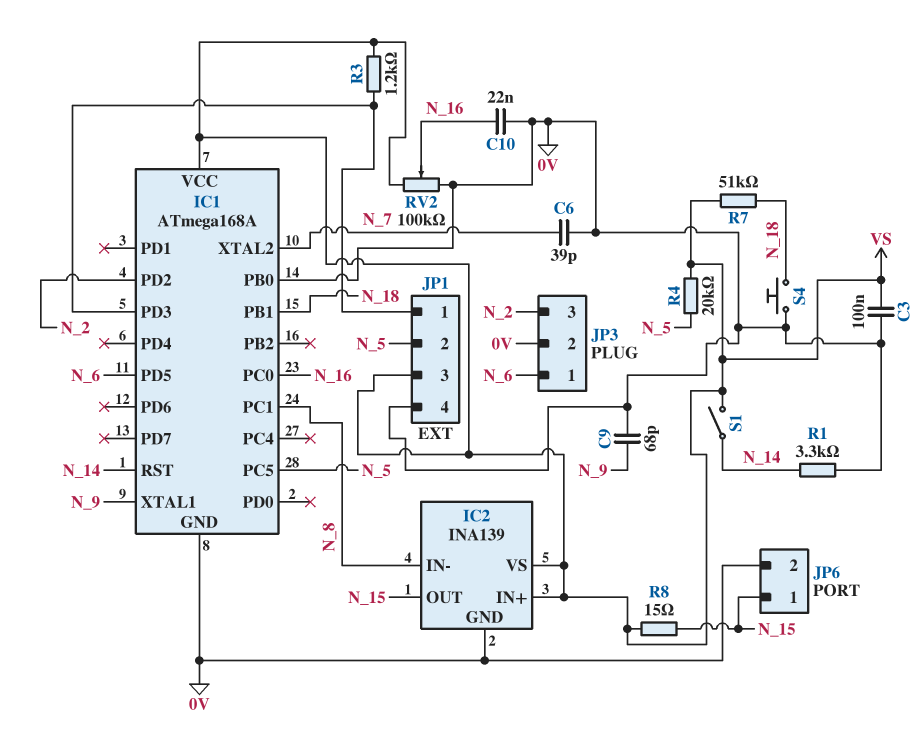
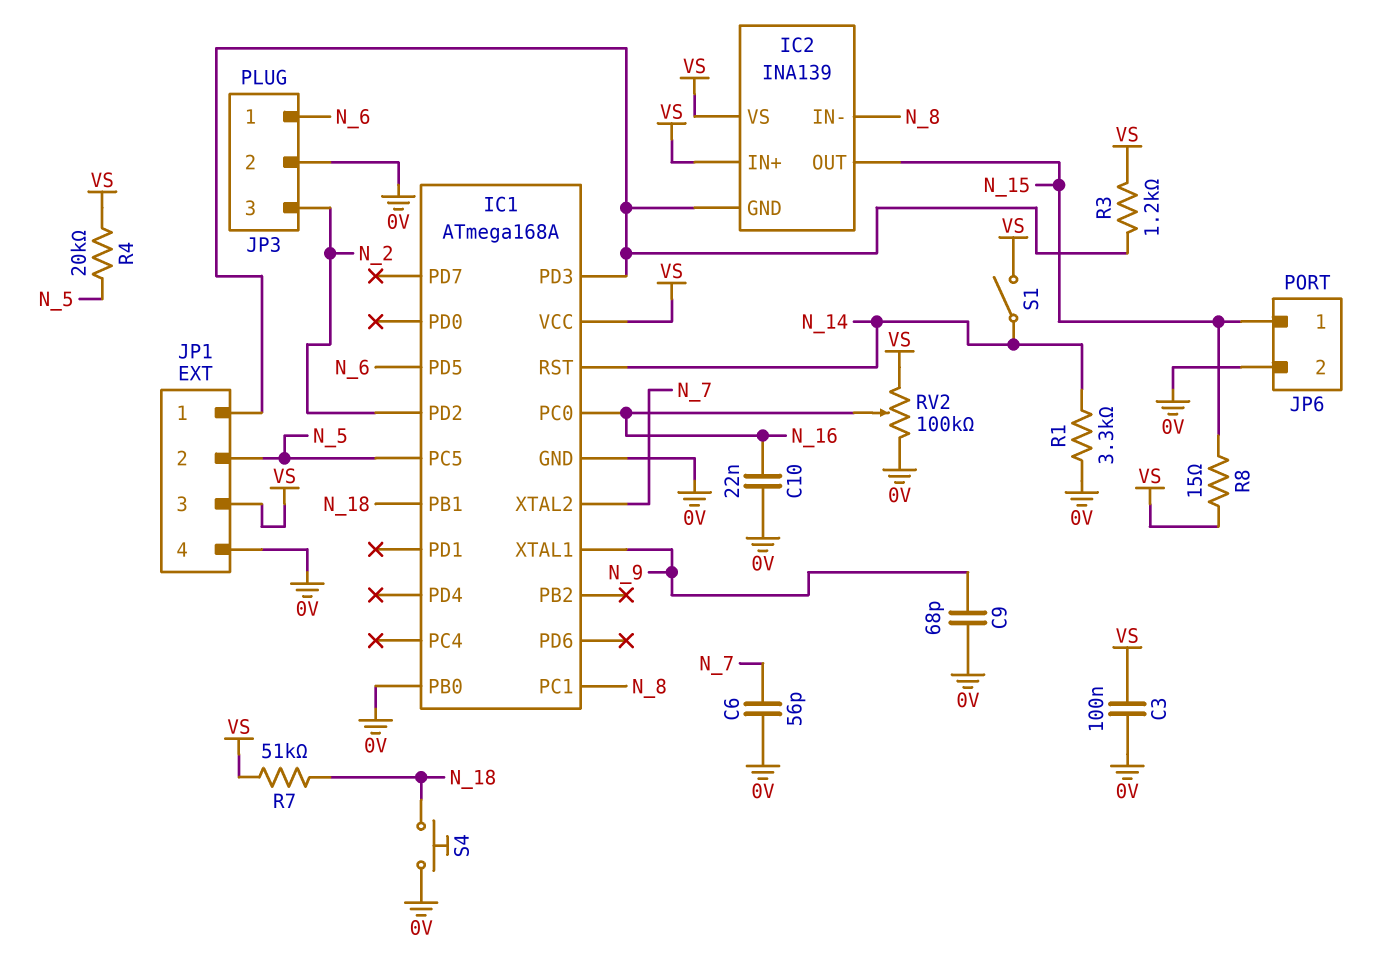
C6: 39pF (0V, N_7) -> 56pF (0V, N_7)
IC2 pin GND: 0V -> IC1/PD3

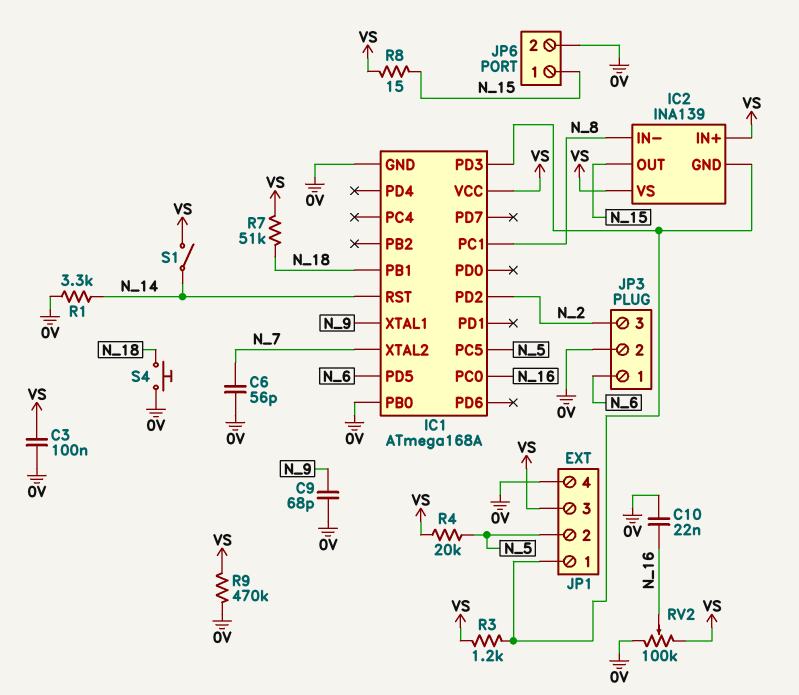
R9: none -> 470k (0V, VS)

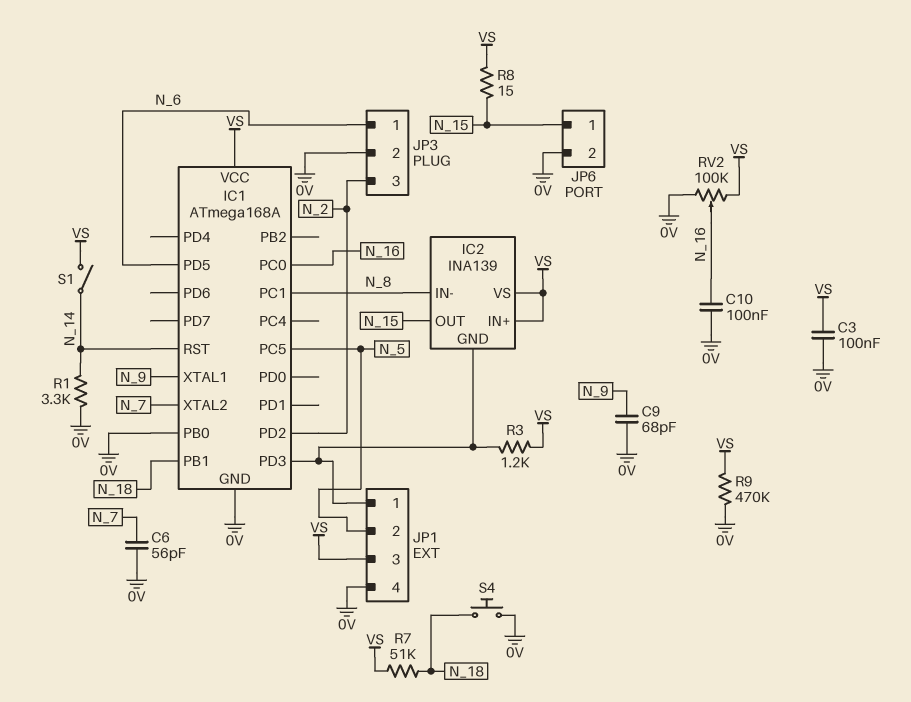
C10: 22nF (0V, N_16) -> 100nF (0V, N_16)
R4: 20k (N_5, VS) -> none

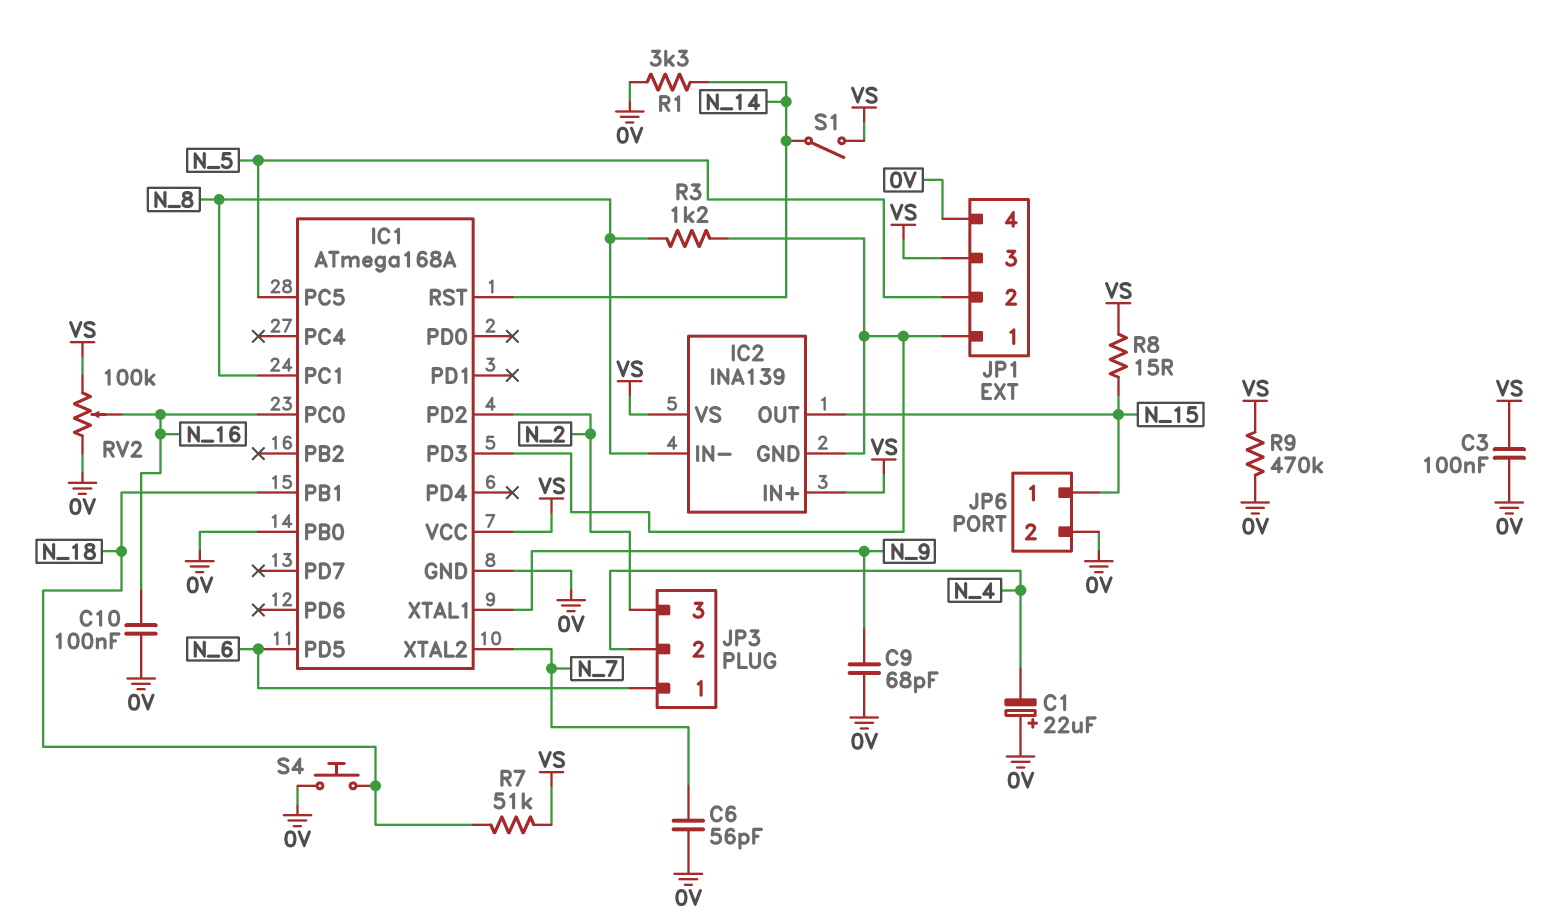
C1: none -> 22uF (plus 0V, minus N_4)
JP3 pin 2: 0V -> N_4
R3: 1.2k (IC1/PD3, VS) -> 1.2k (IC1/PD3, N_8)

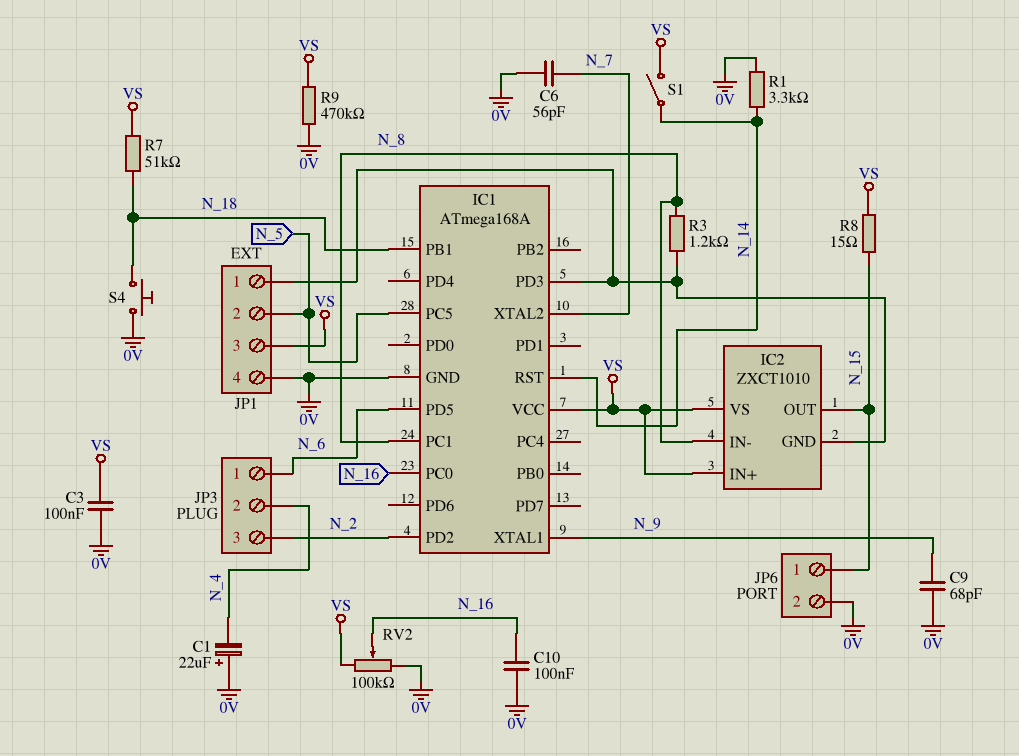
IC1 pin PB0: 0V -> none
IC2: INA139 -> ZXCT1010

